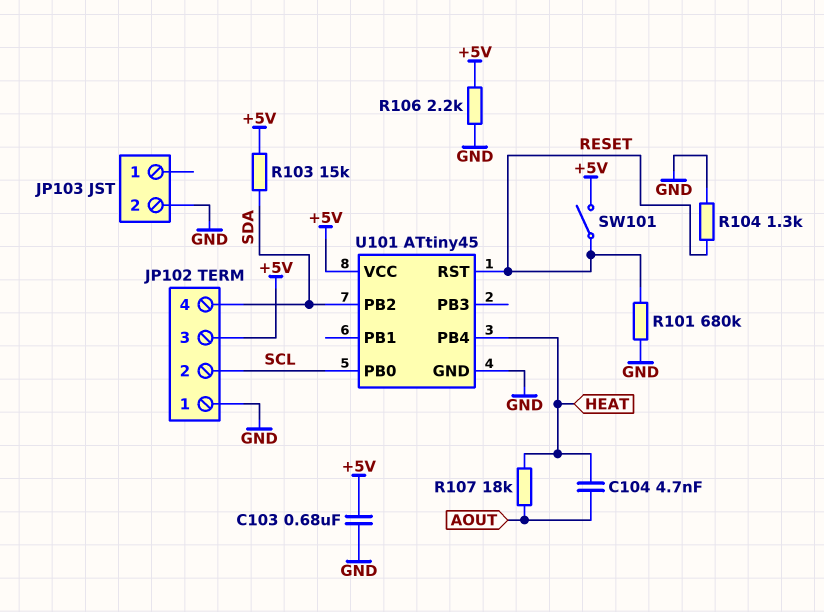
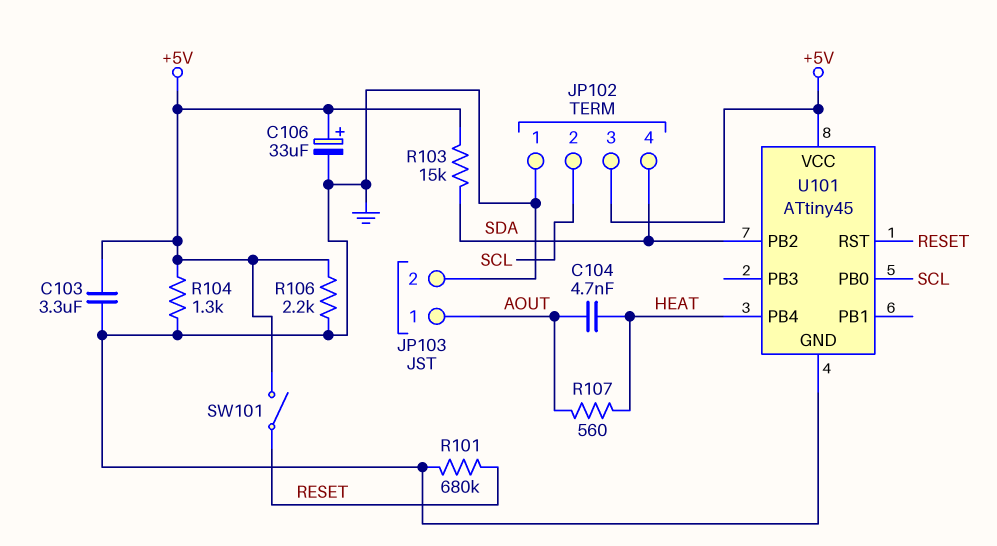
C103: 680nF (+5V, GND) -> 3.3uF (+5V, GND)
C106: none -> 33uF (plus +5V, minus GND)
JP103 pin 1: none -> AOUT
R104: 1.3k (GND, RESET) -> 1.3k (+5V, GND)
R107: 18k (AOUT, HEAT) -> 560 (AOUT, HEAT)

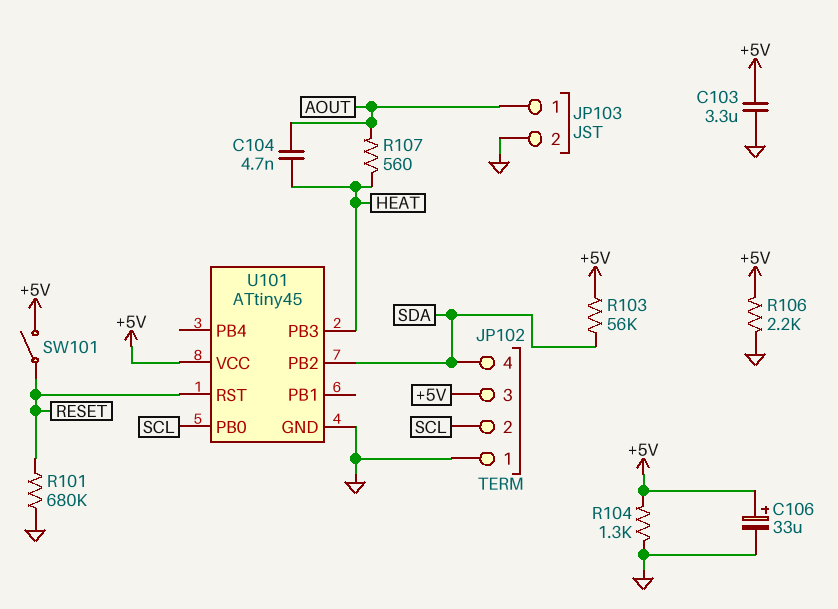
R103: 15k (+5V, SDA) -> 56k (+5V, SDA)
U101 pin PB3: none -> HEAT
U101 pin PB4: HEAT -> none

